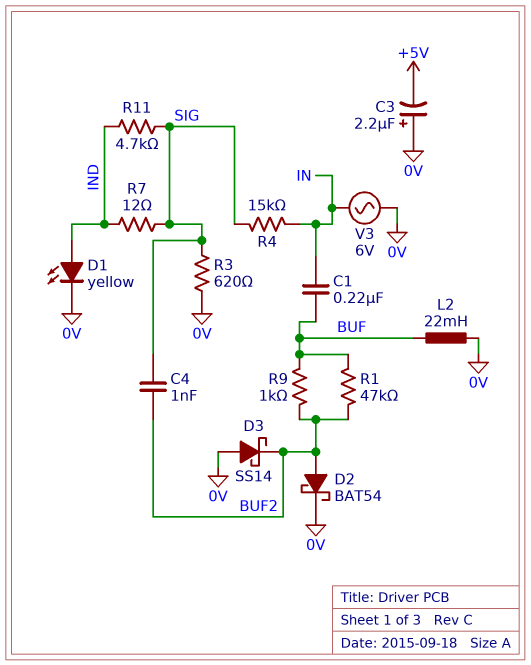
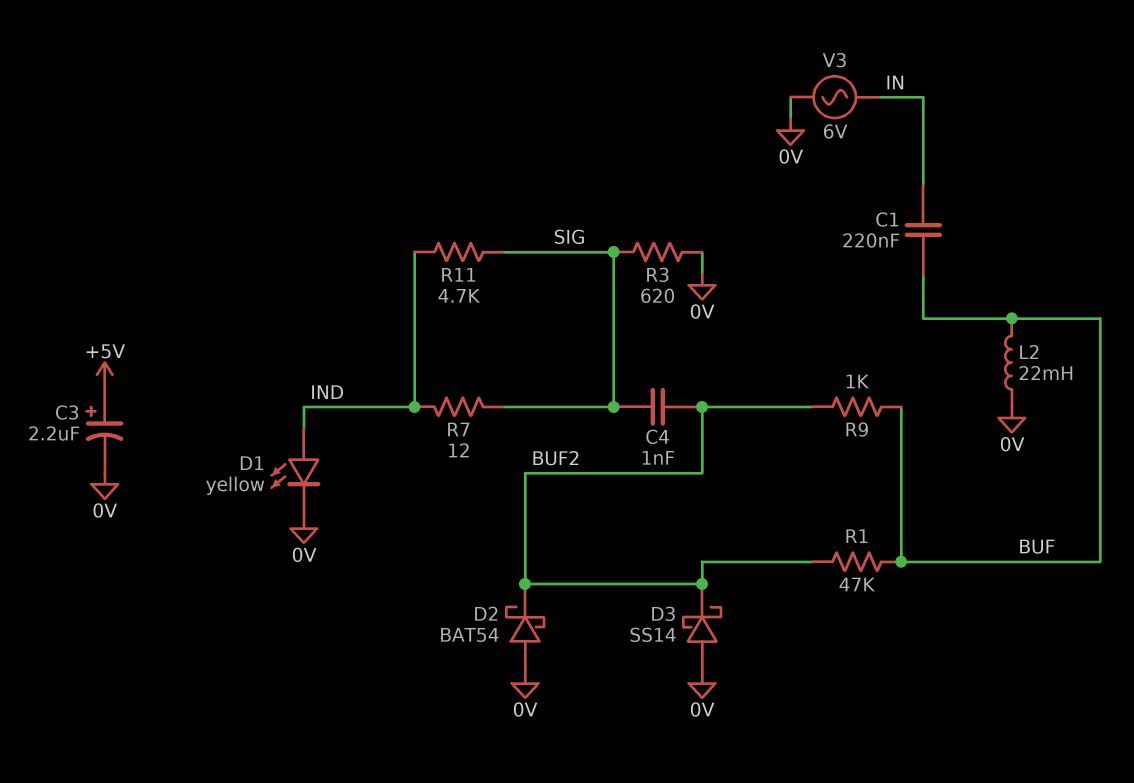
C3: 2.2uF (plus 0V, minus +5V) -> 2.2uF (plus +5V, minus 0V)
D2: schottky BAT54 (A BUF2, K 0V) -> schottky BAT54 (A 0V, K BUF2)
R4: 15k (IN, SIG) -> none

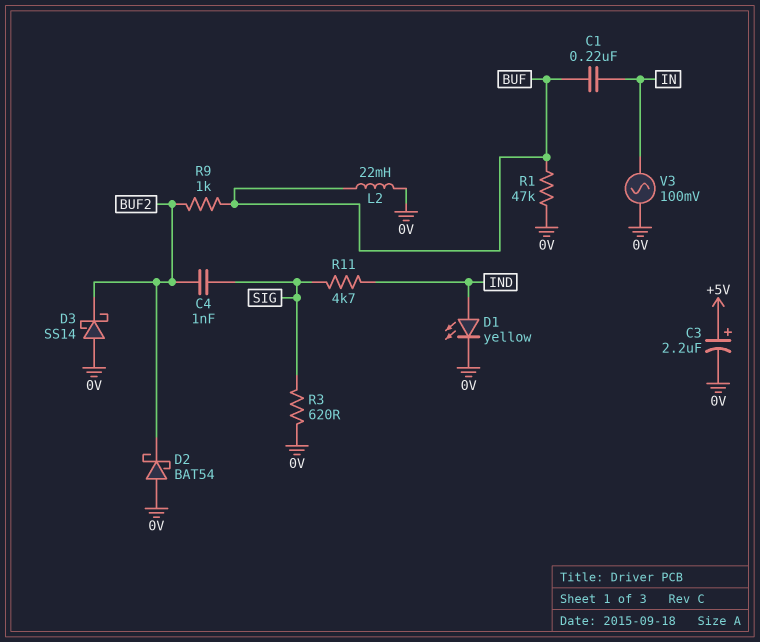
R1: 47k (BUF, BUF2) -> 47k (0V, BUF)
R7: 12 (IND, SIG) -> none
V3: AC 6V (0V, IN) -> AC 100mV (0V, IN)

